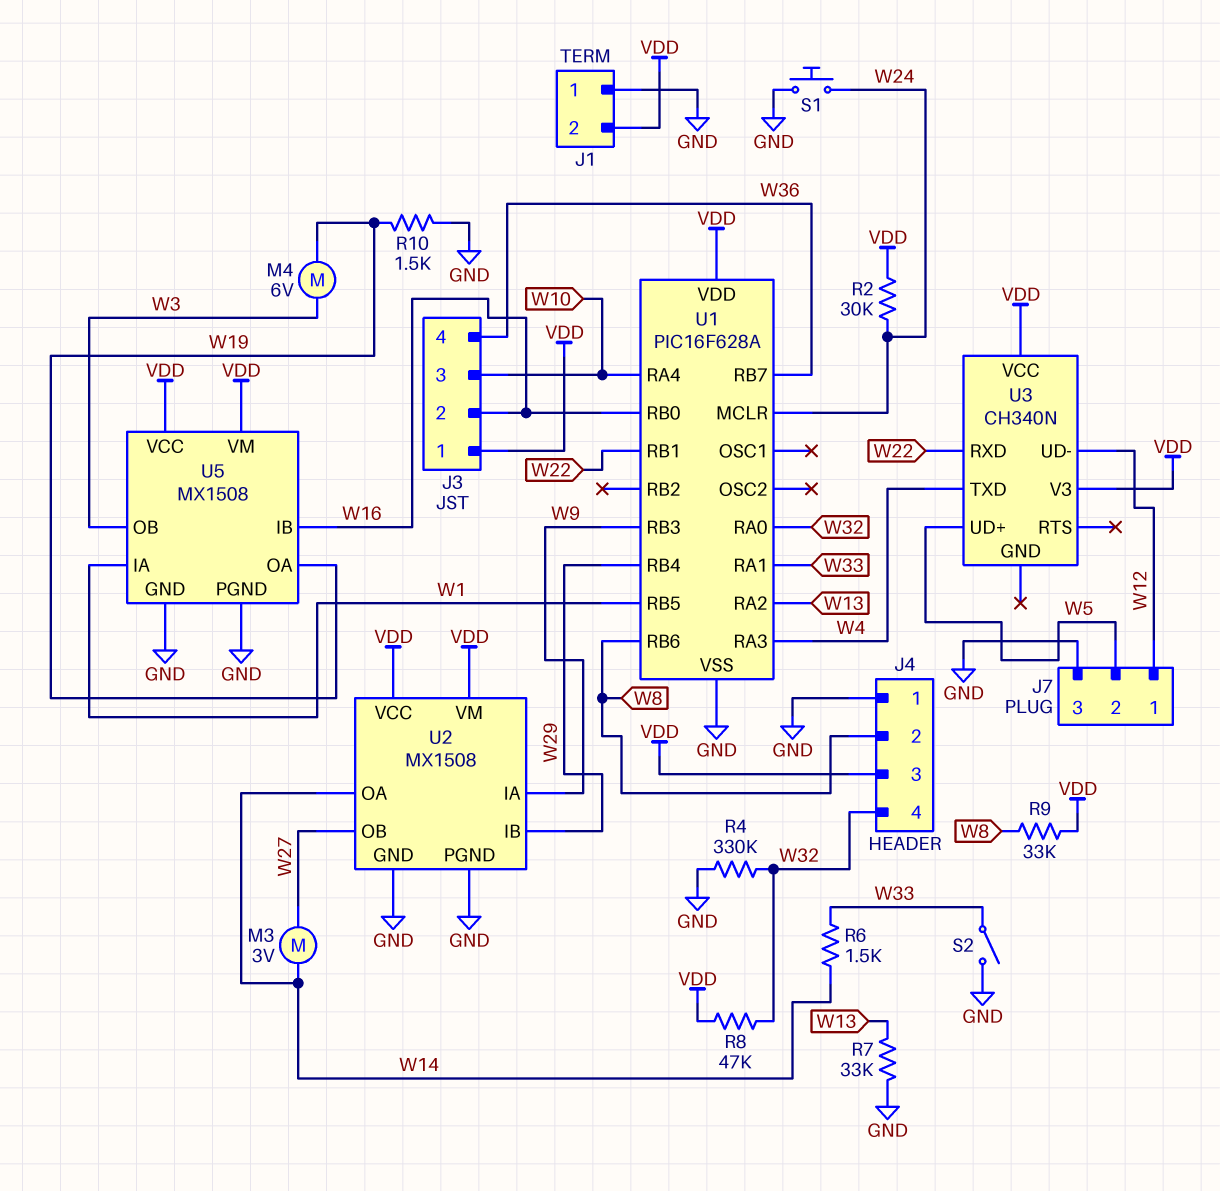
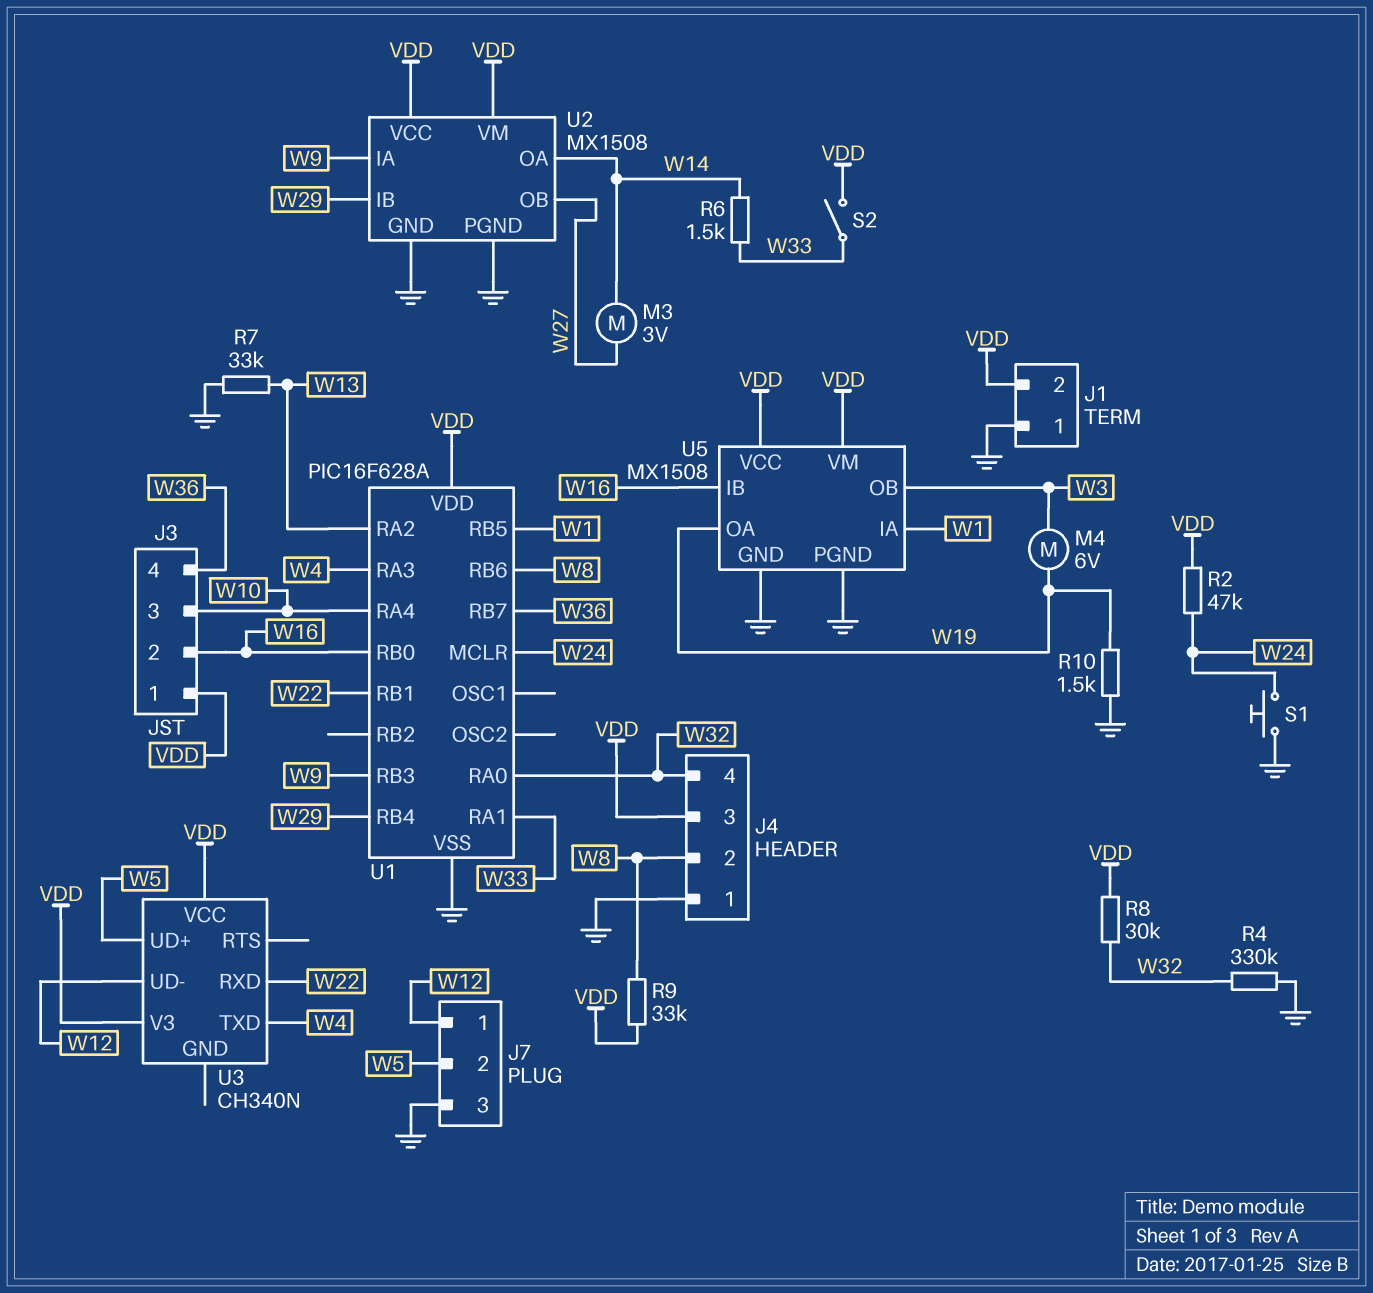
R2: 30k (VDD, W24) -> 47k (VDD, W24)
R8: 47k (VDD, W32) -> 30k (VDD, W32)
S2: switch (GND, W33) -> switch (VDD, W33)

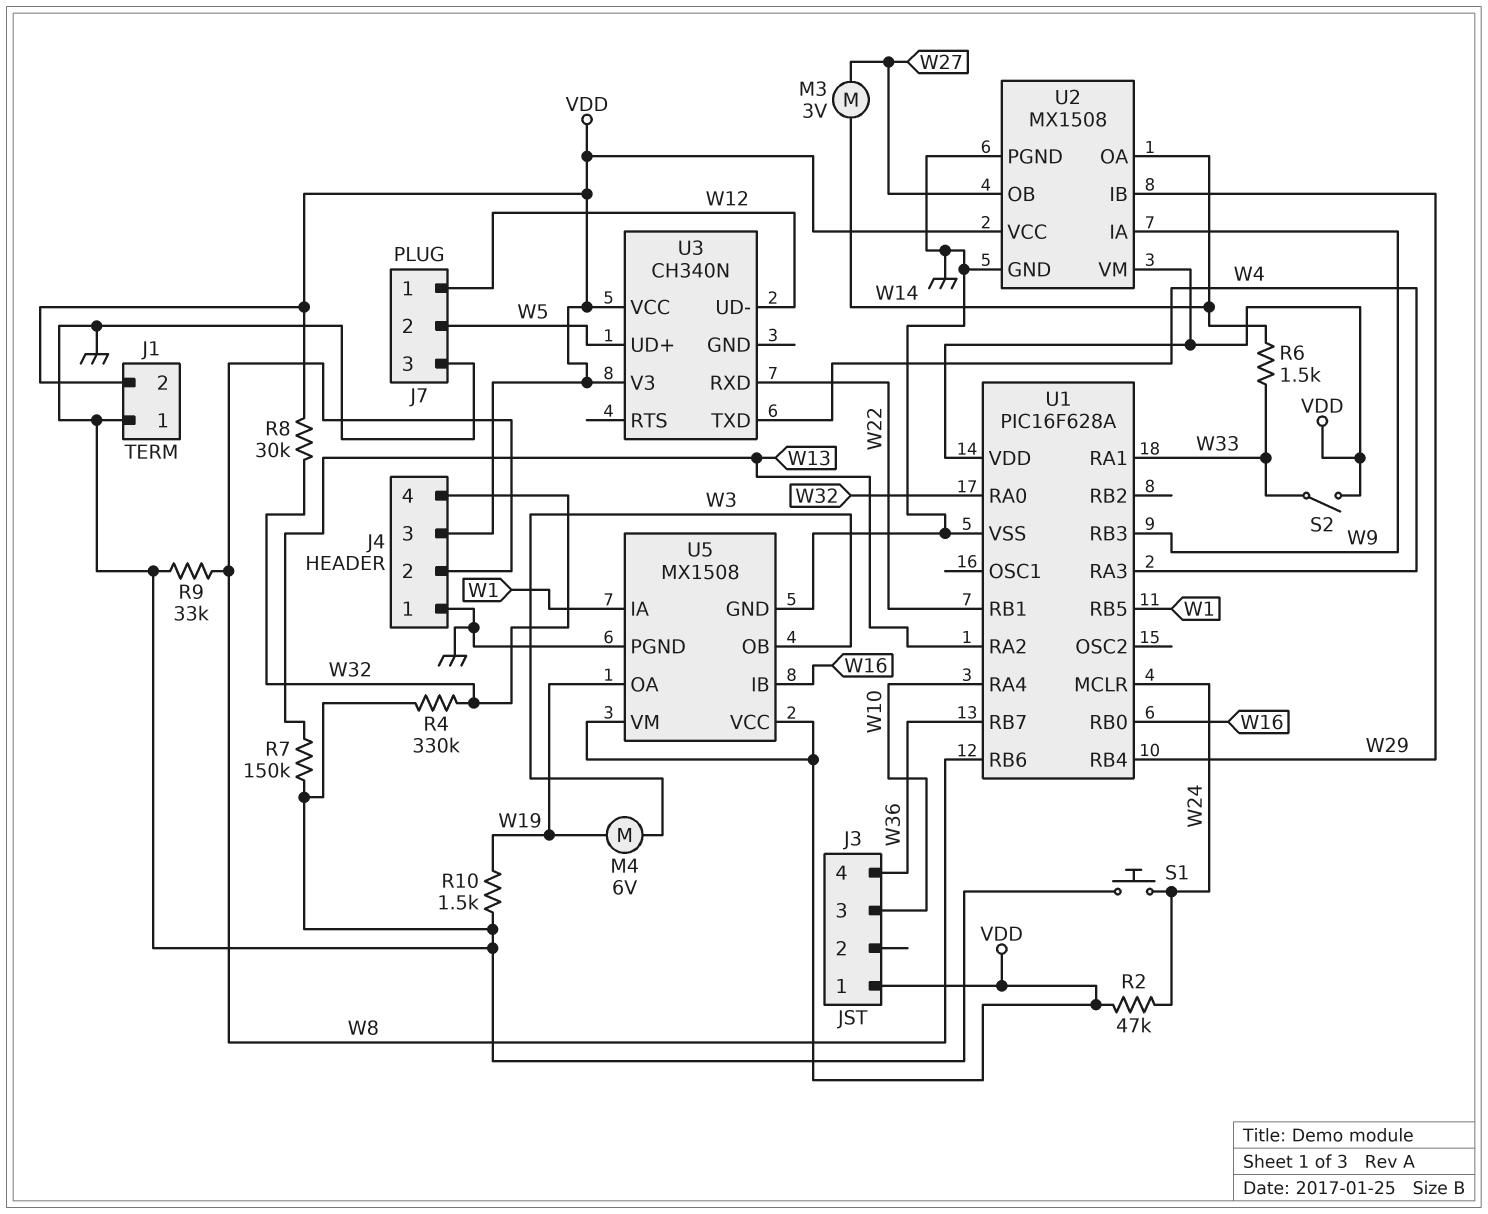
J3 pin 2: W16 -> none
R7: 33k (GND, W13) -> 150k (GND, W13)
R9: 33k (VDD, W8) -> 33k (GND, W8)

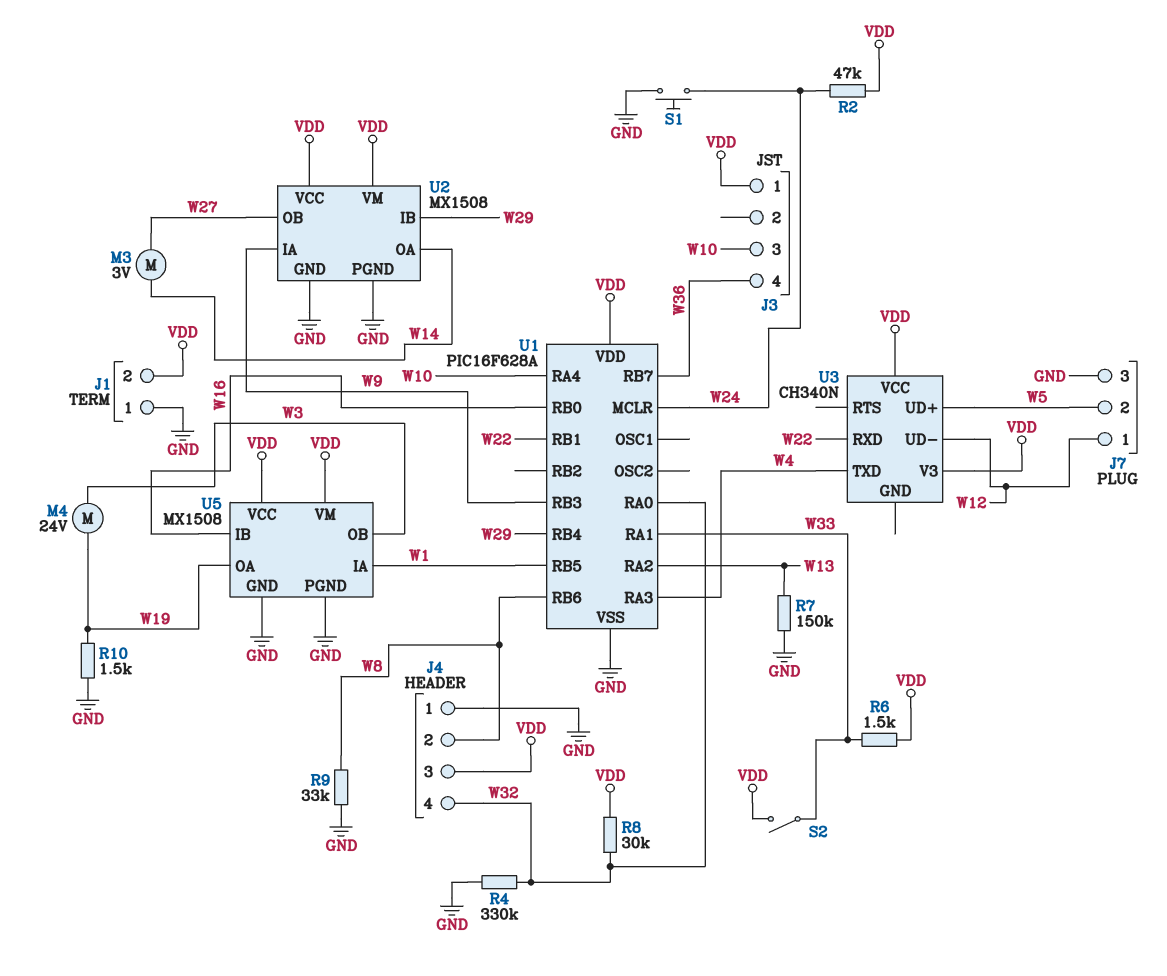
M4: motor 6V (W3, W19) -> motor 24V (W3, W19)
R6: 1.5k (W14, W33) -> 1.5k (VDD, W33)

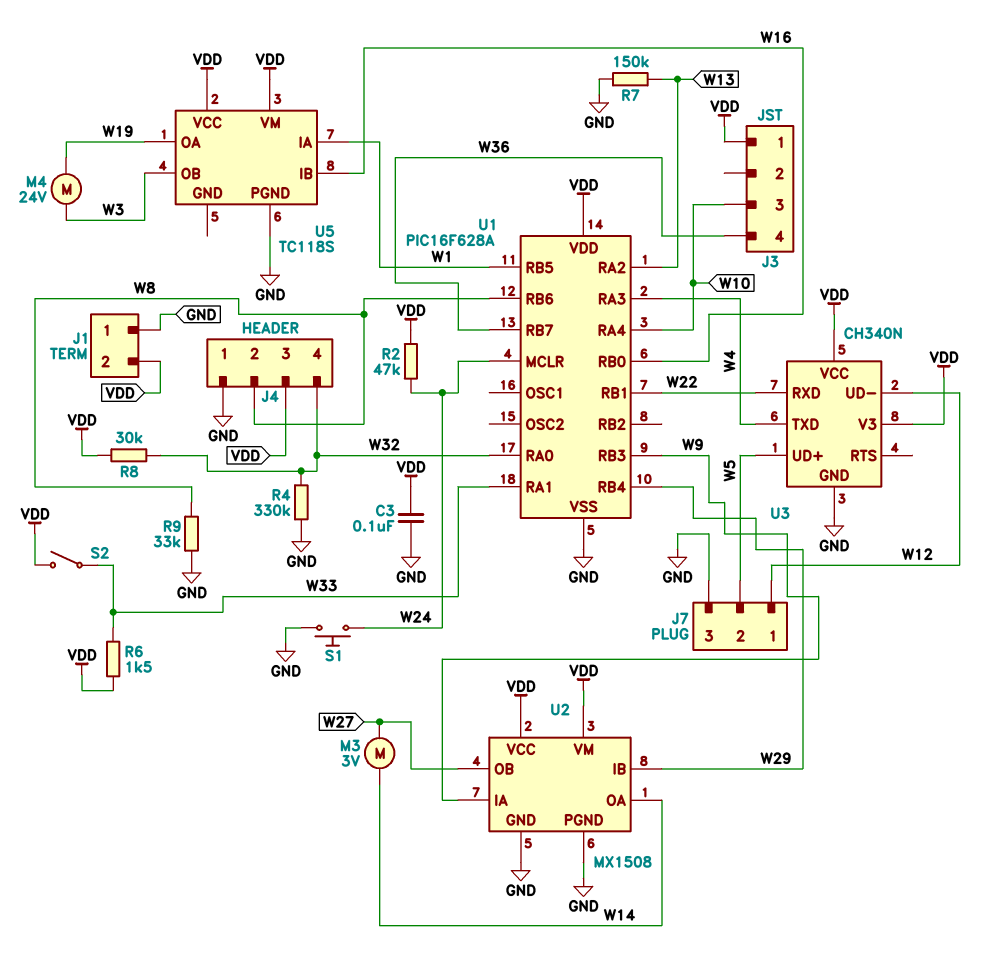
C3: none -> 100nF (GND, VDD)
R10: 1.5k (GND, W19) -> none
U3 pin GND: none -> GND
U5: MX1508 -> TC118S
U5 pin GND: GND -> none

